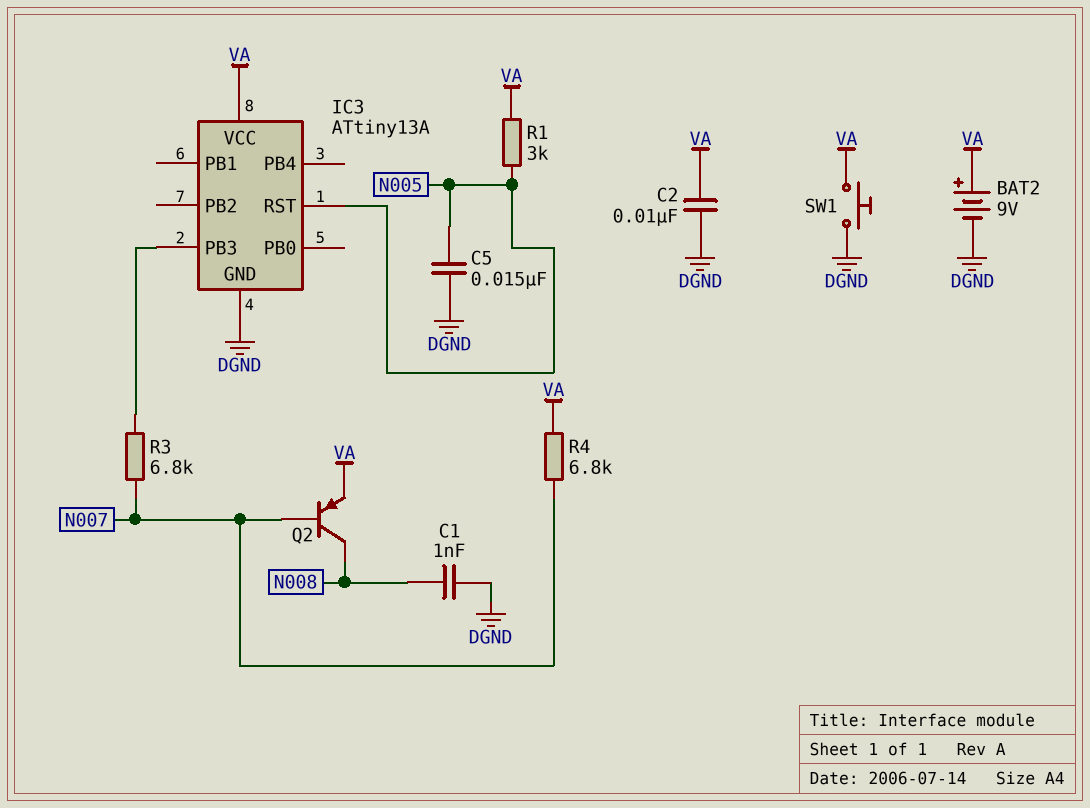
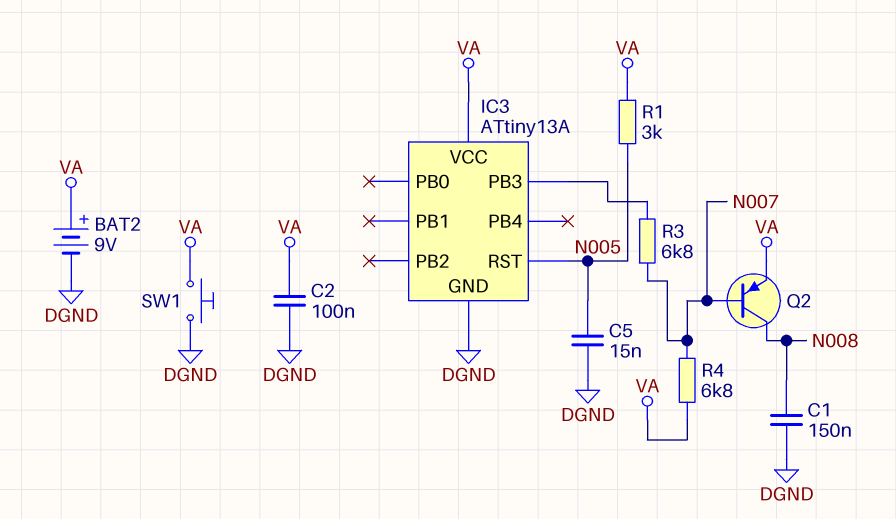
C1: 1nF (DGND, N008) -> 150nF (DGND, N008)
C2: 10nF (DGND, VA) -> 100nF (DGND, VA)

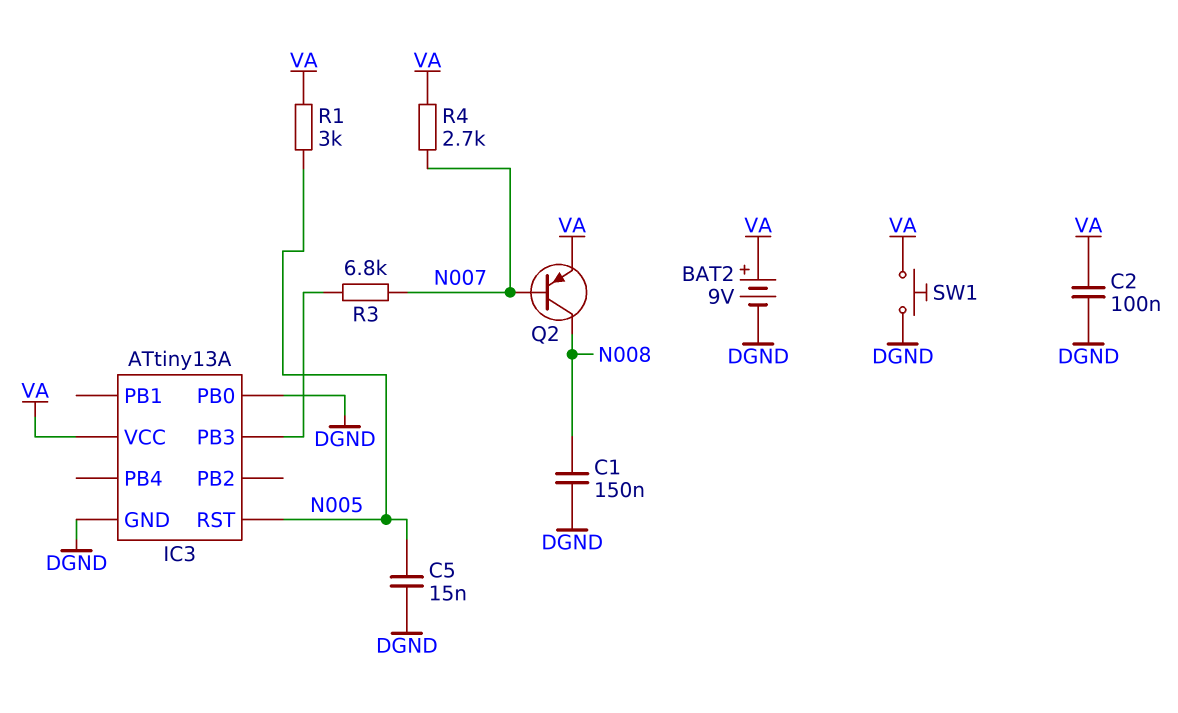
IC3 pin PB0: none -> DGND
R4: 6.8k (N007, VA) -> 2.7k (N007, VA)

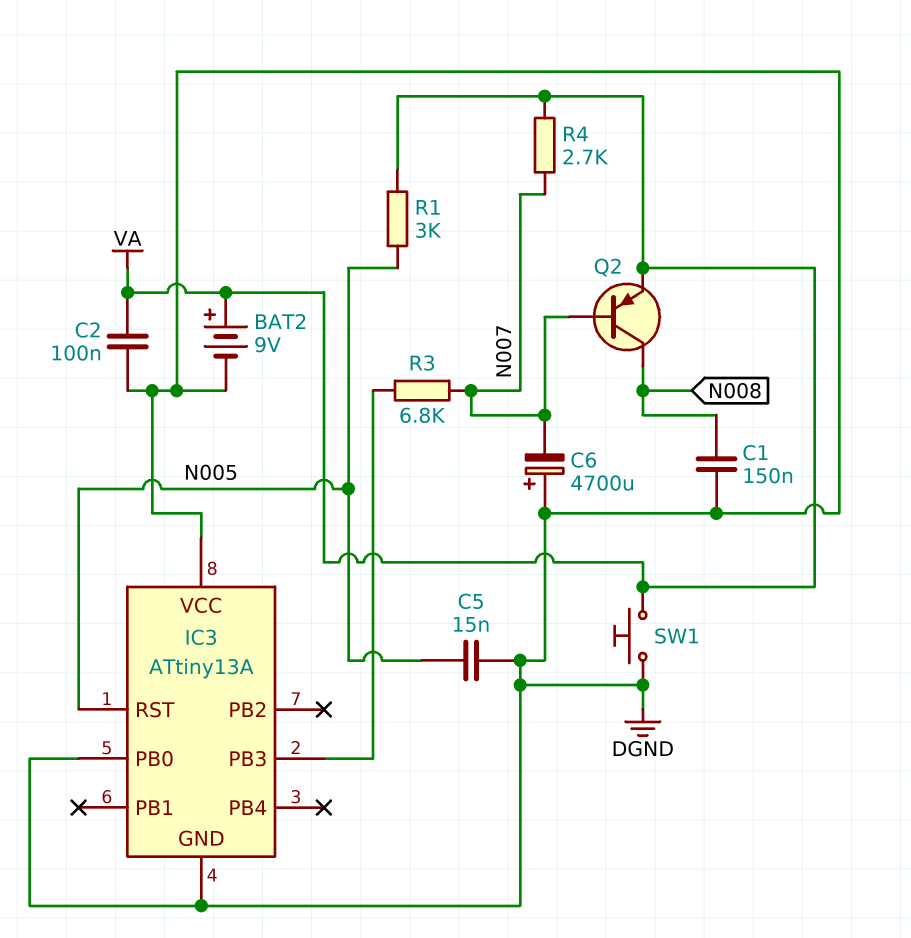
C6: none -> 4700uF (plus DGND, minus N007)
IC3 pin VCC: VA -> DGND

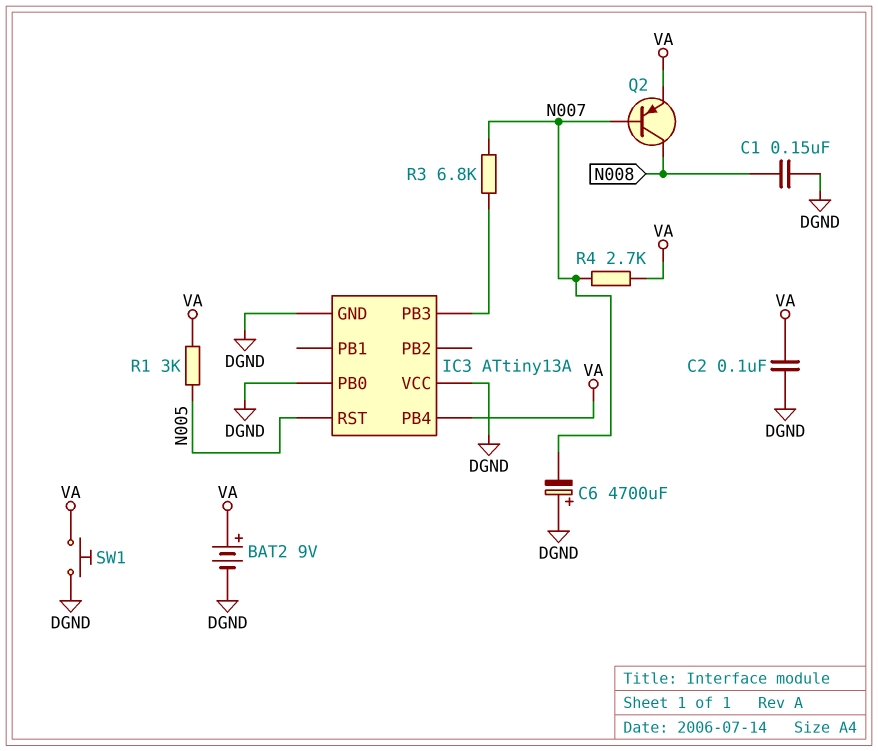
C5: 15nF (DGND, N005) -> none
IC3 pin PB4: none -> VA

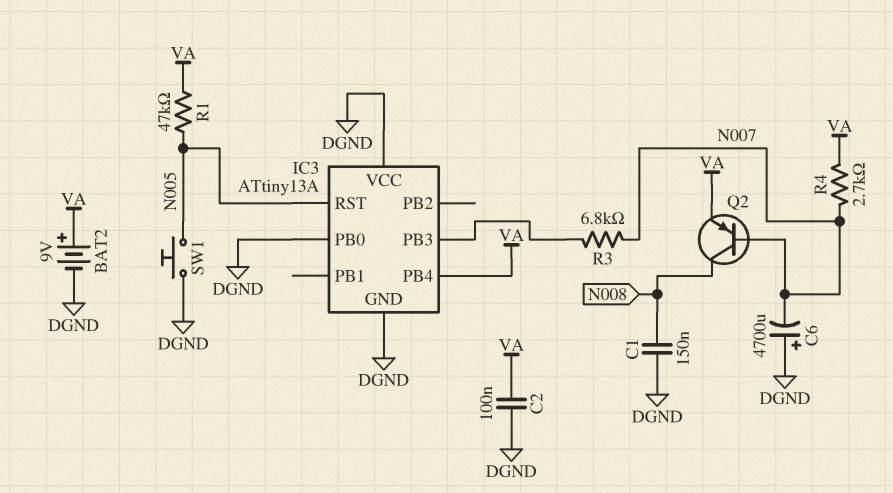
R1: 3k (N005, VA) -> 47k (N005, VA)
SW1: button (DGND, VA) -> button (DGND, N005)

